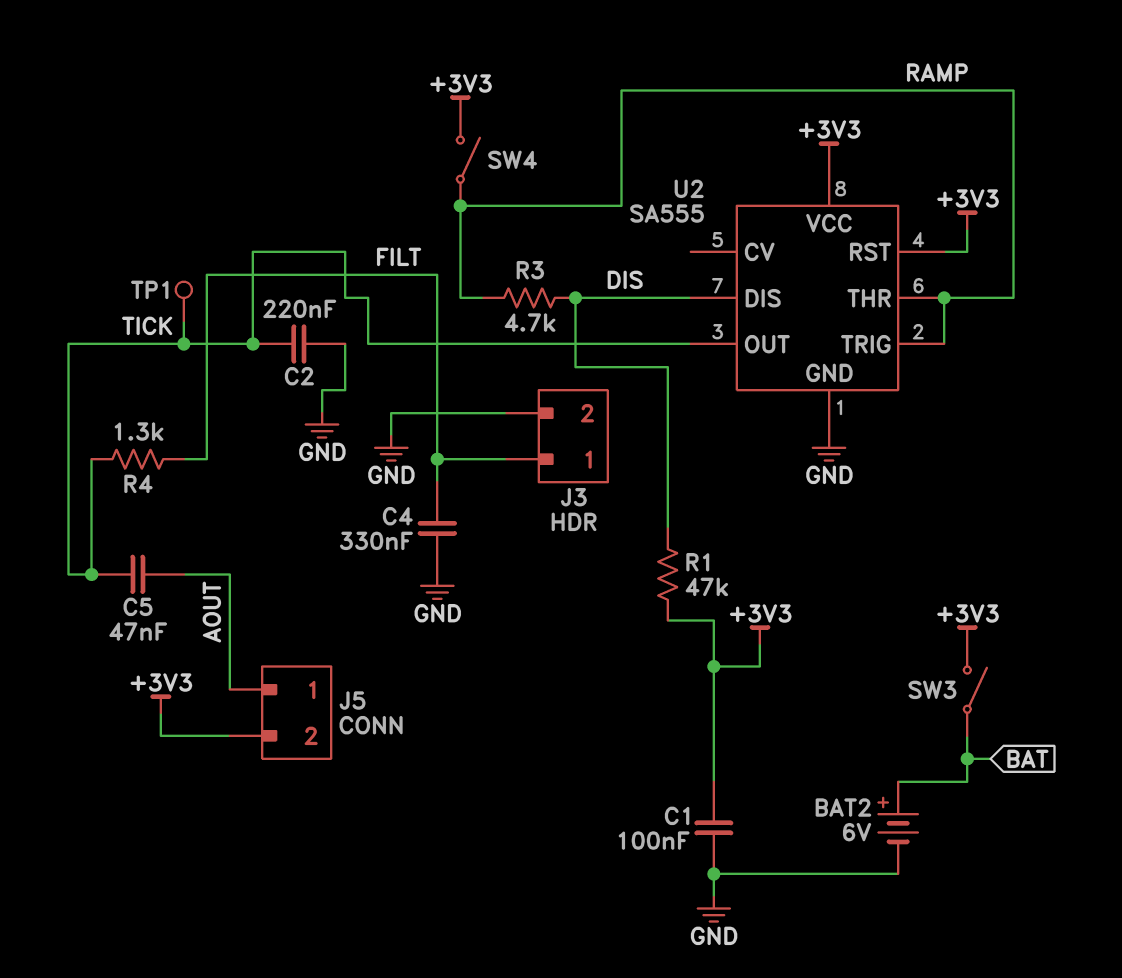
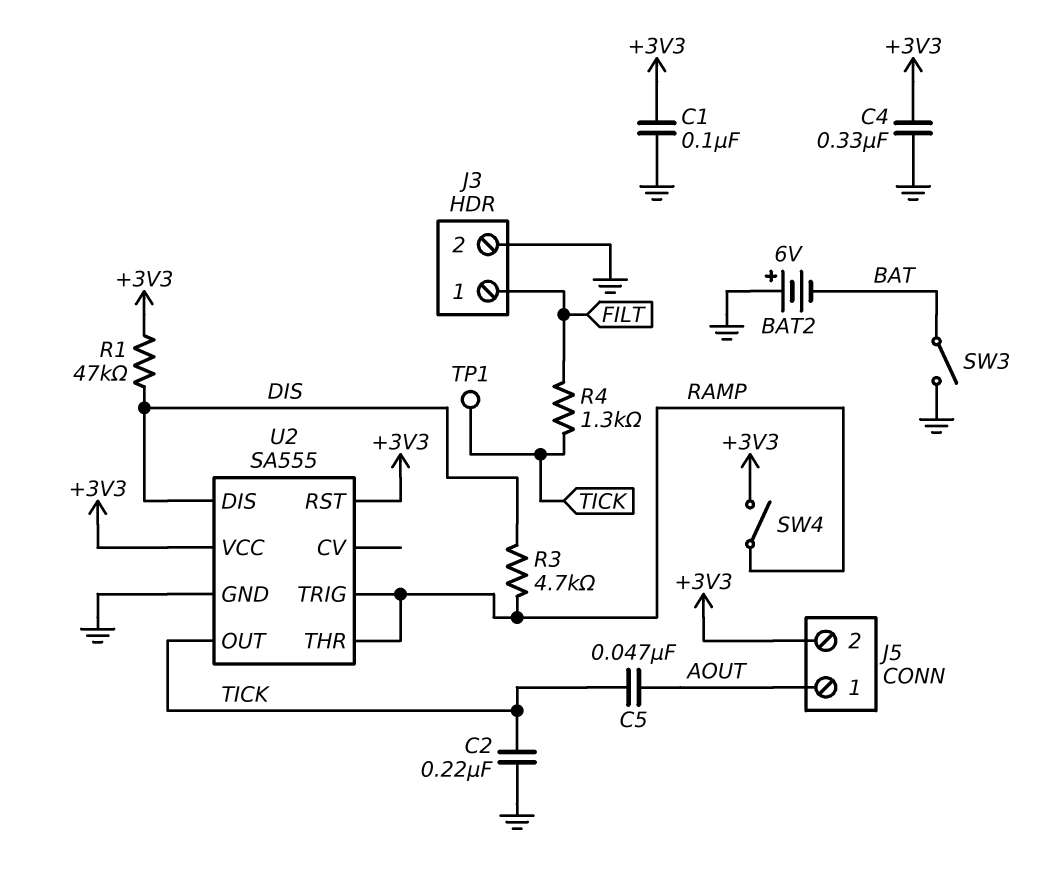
BAT2: 6V (plus BAT, minus GND) -> 6V (plus GND, minus BAT)
C4: 330nF (FILT, GND) -> 330nF (+3V3, GND)
SW3: switch (+3V3, BAT) -> switch (BAT, GND)

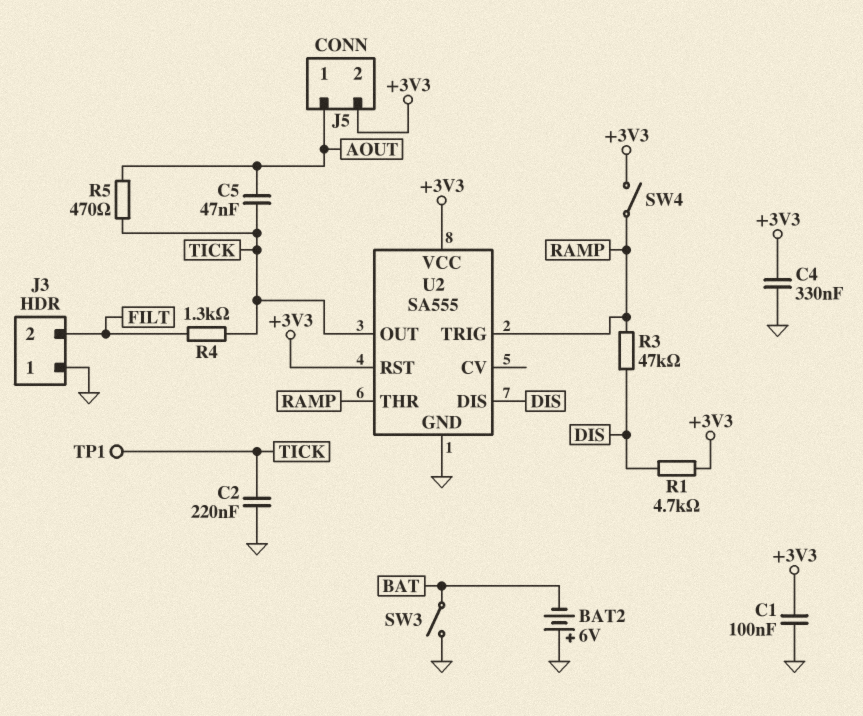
J3 pin 1: FILT -> GND
J3 pin 2: GND -> FILT
R1: 47k (+3V3, DIS) -> 4.7k (+3V3, DIS)
R3: 4.7k (DIS, RAMP) -> 47k (DIS, RAMP)
R5: none -> 470 (AOUT, TICK)

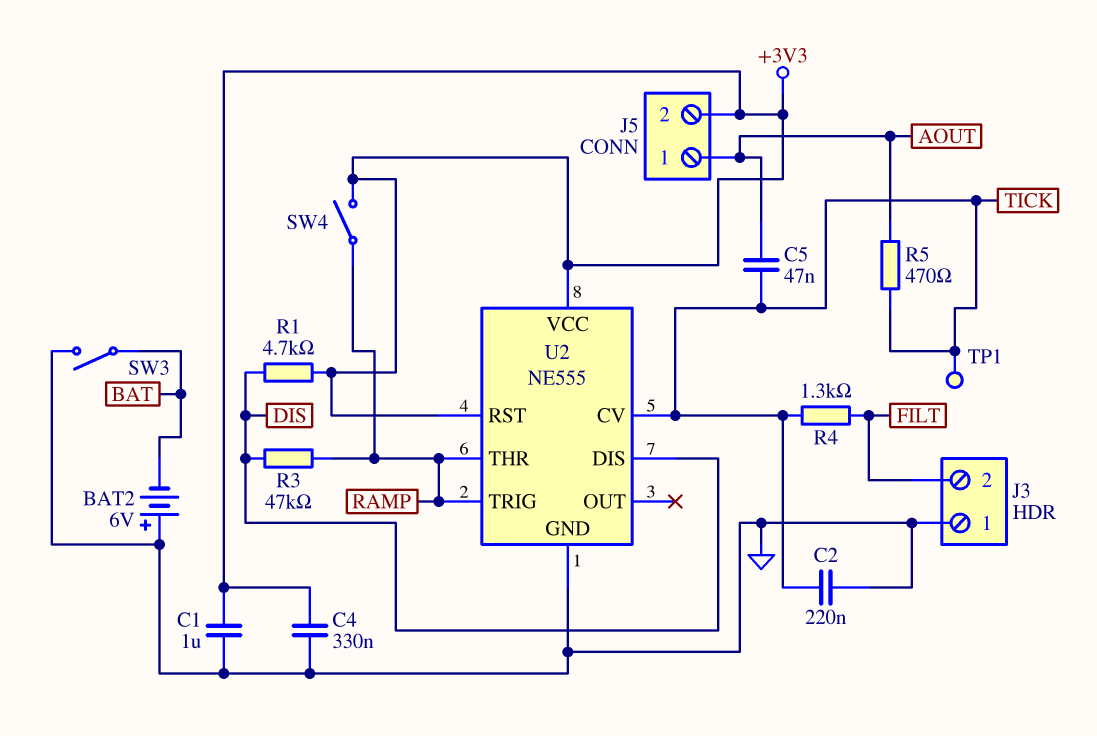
C1: 100nF (+3V3, GND) -> 1uF (+3V3, GND)
U2: SA555 -> NE555
U2 pin CV: none -> TICK
U2 pin OUT: TICK -> none

